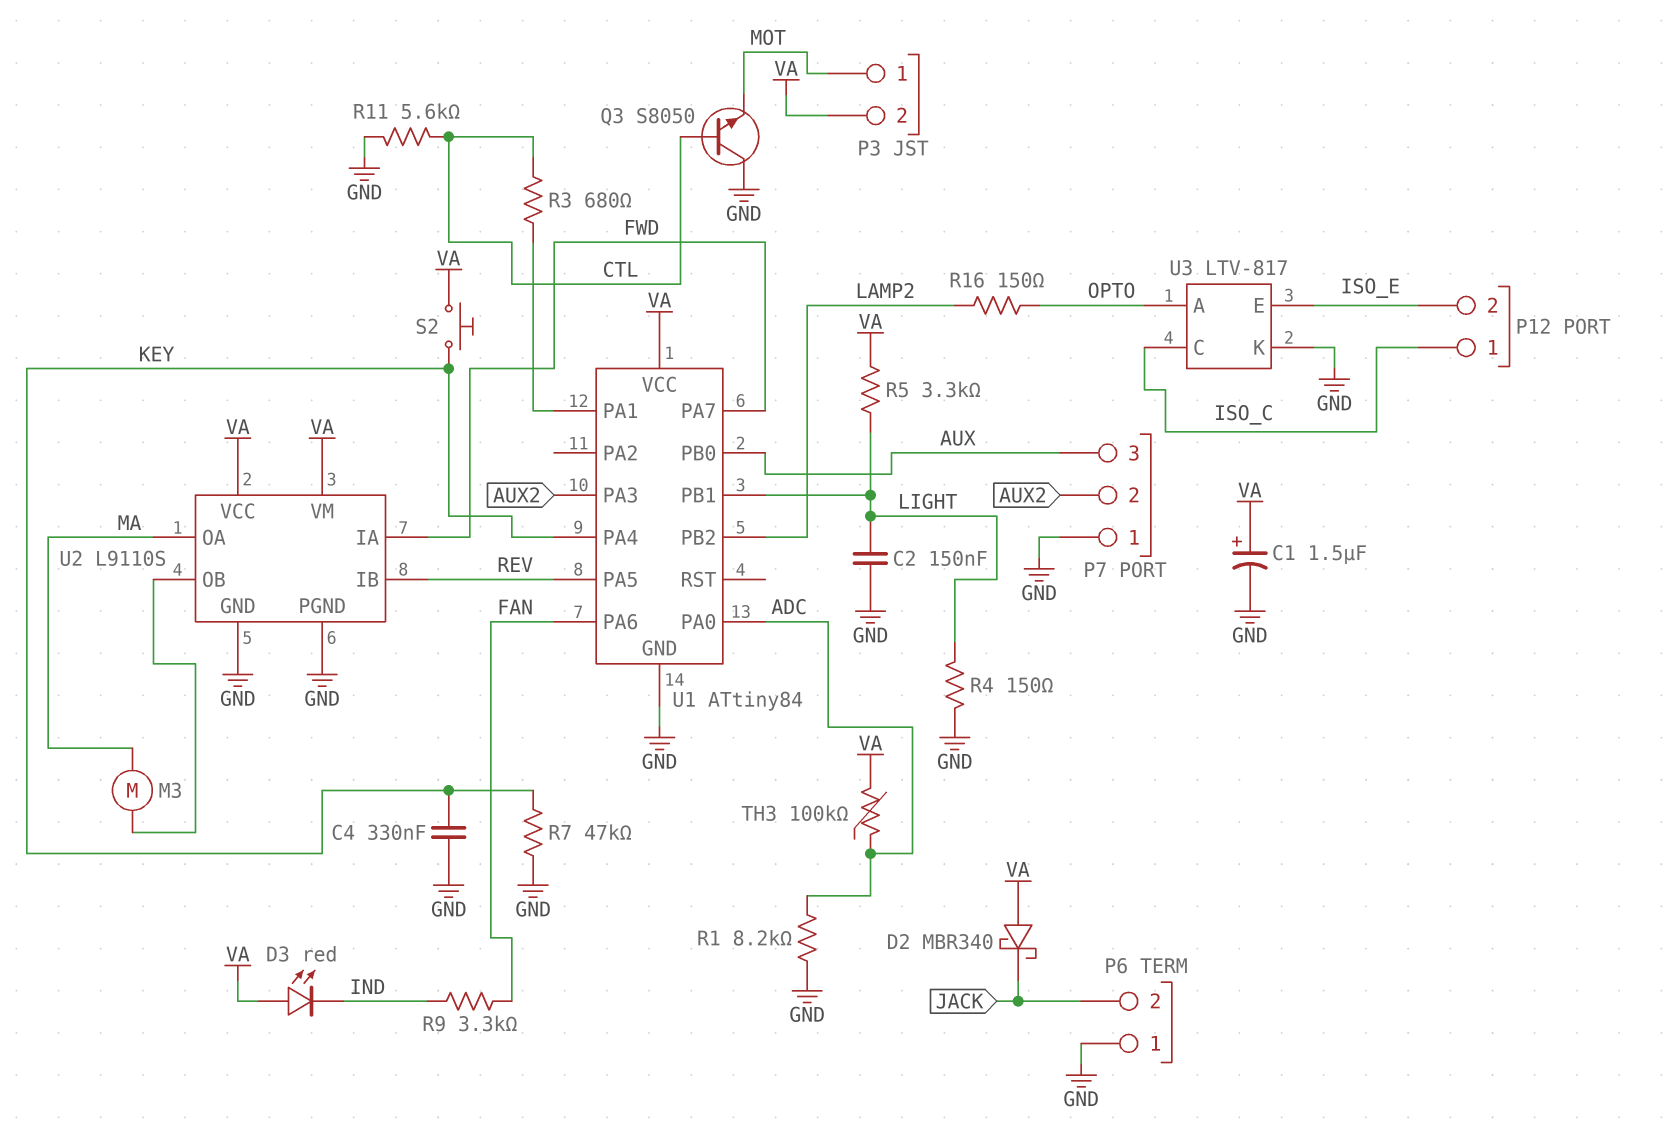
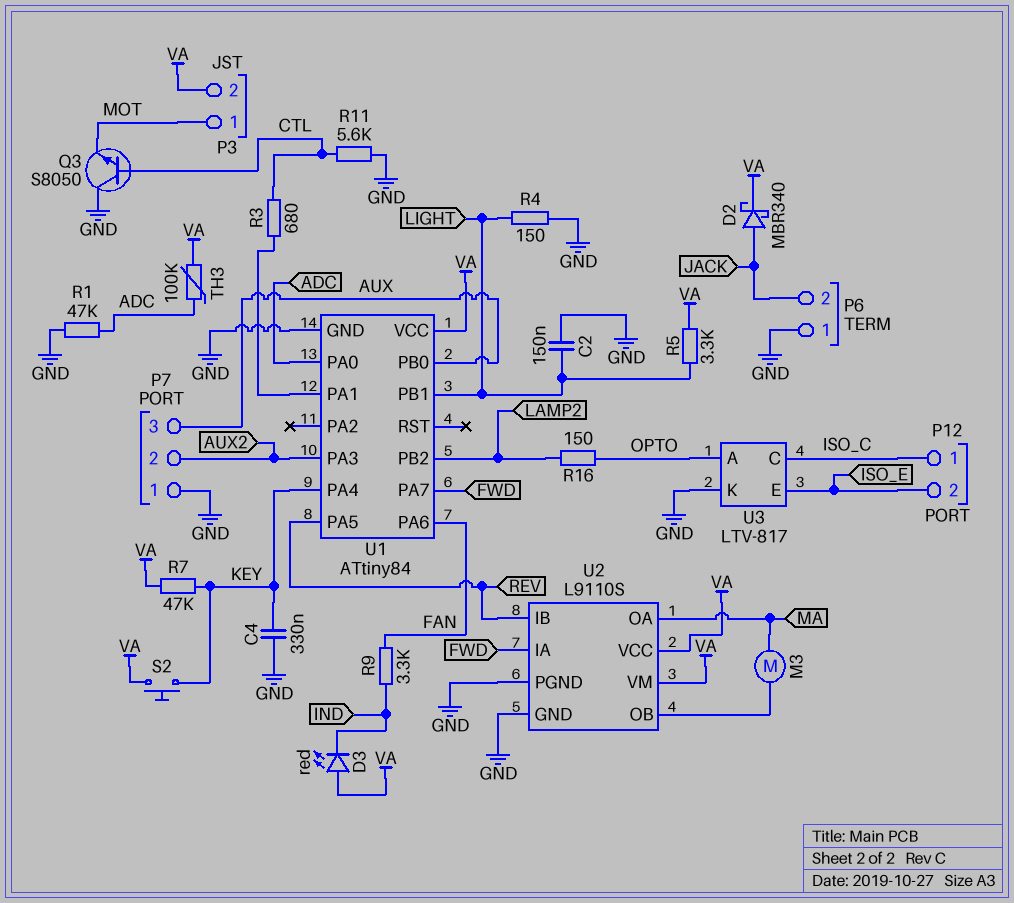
C1: 1.5uF (plus VA, minus GND) -> none
D2: schottky MBR340 (A VA, K JACK) -> schottky MBR340 (A JACK, K VA)
R1: 8.2k (ADC, GND) -> 47k (ADC, GND)
R7: 47k (GND, KEY) -> 47k (KEY, VA)

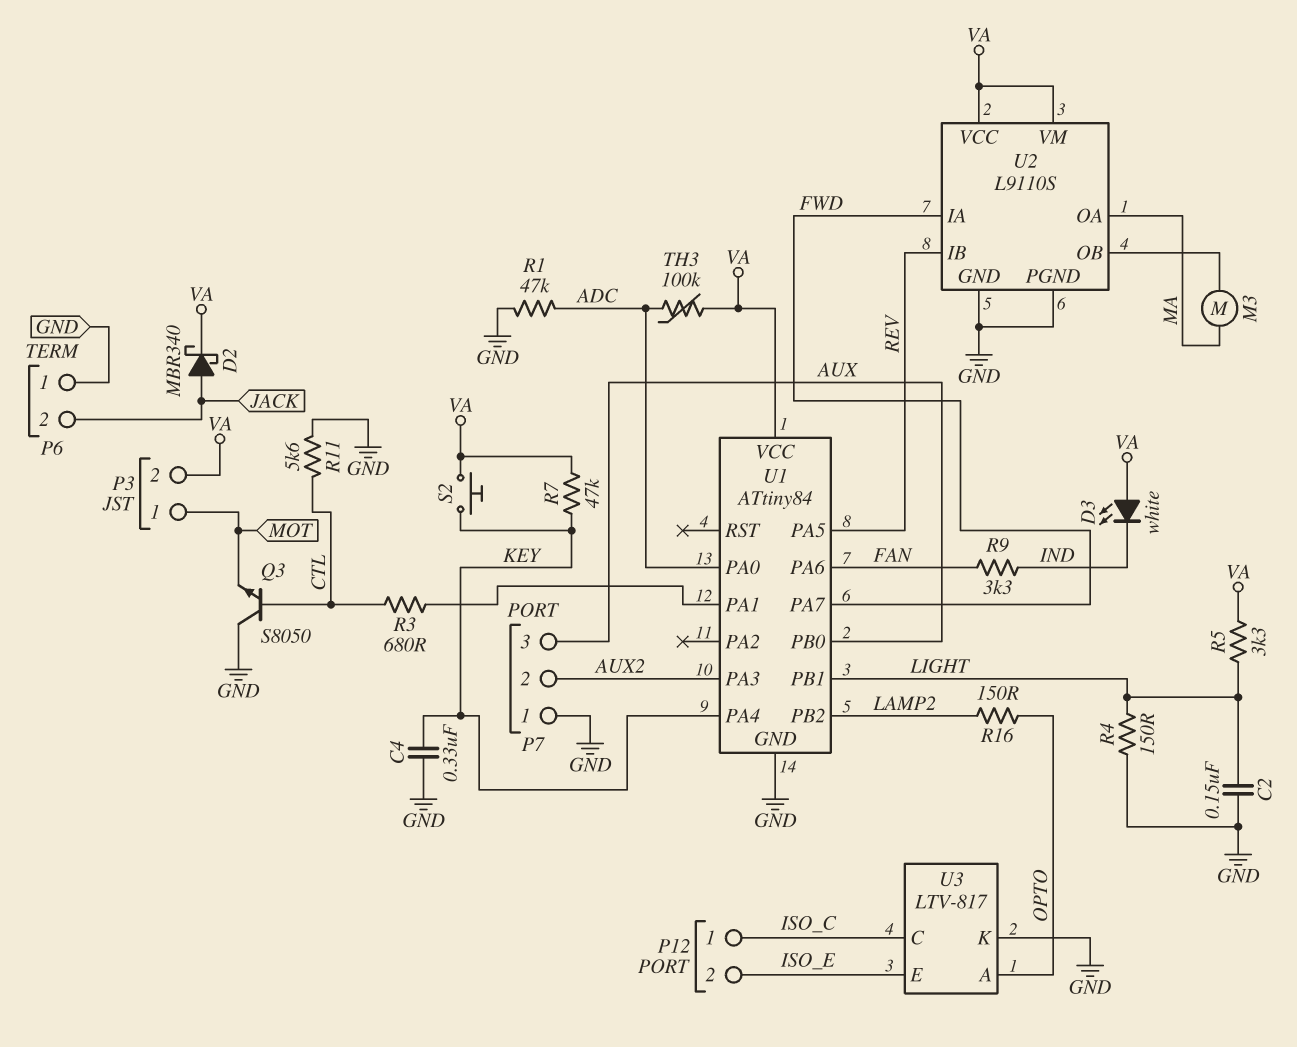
D3: LED red (A VA, K IND) -> LED white (A VA, K IND)

